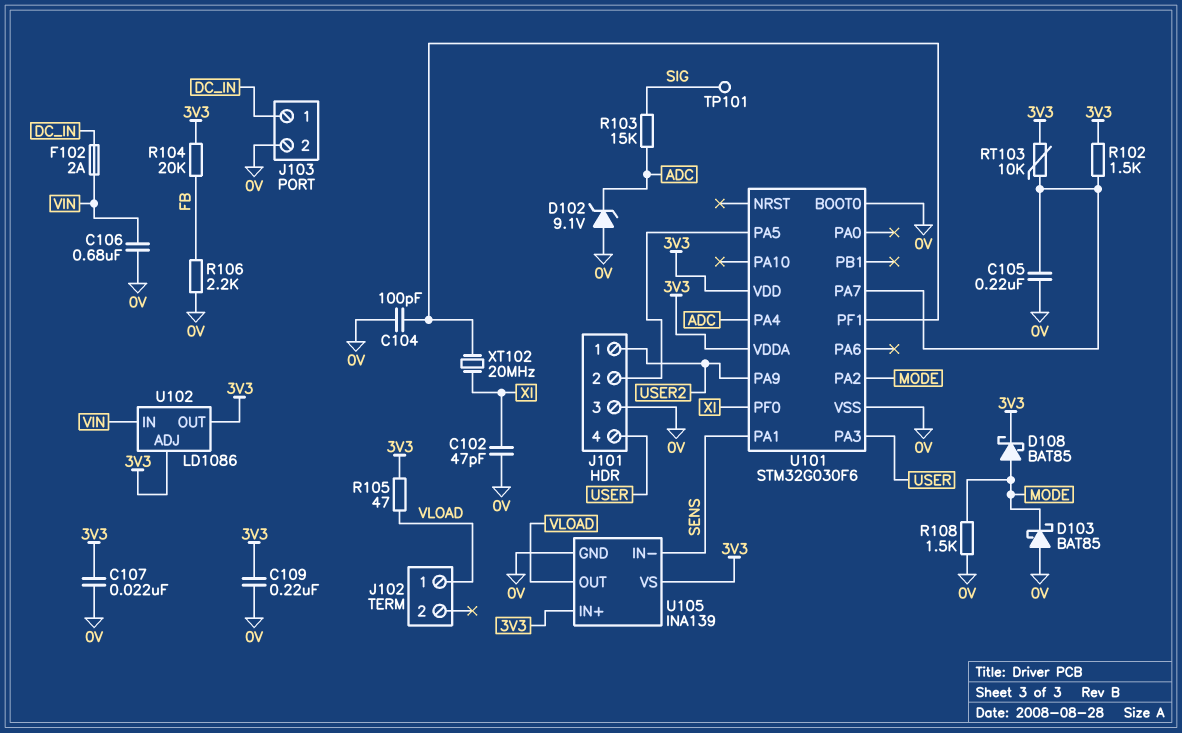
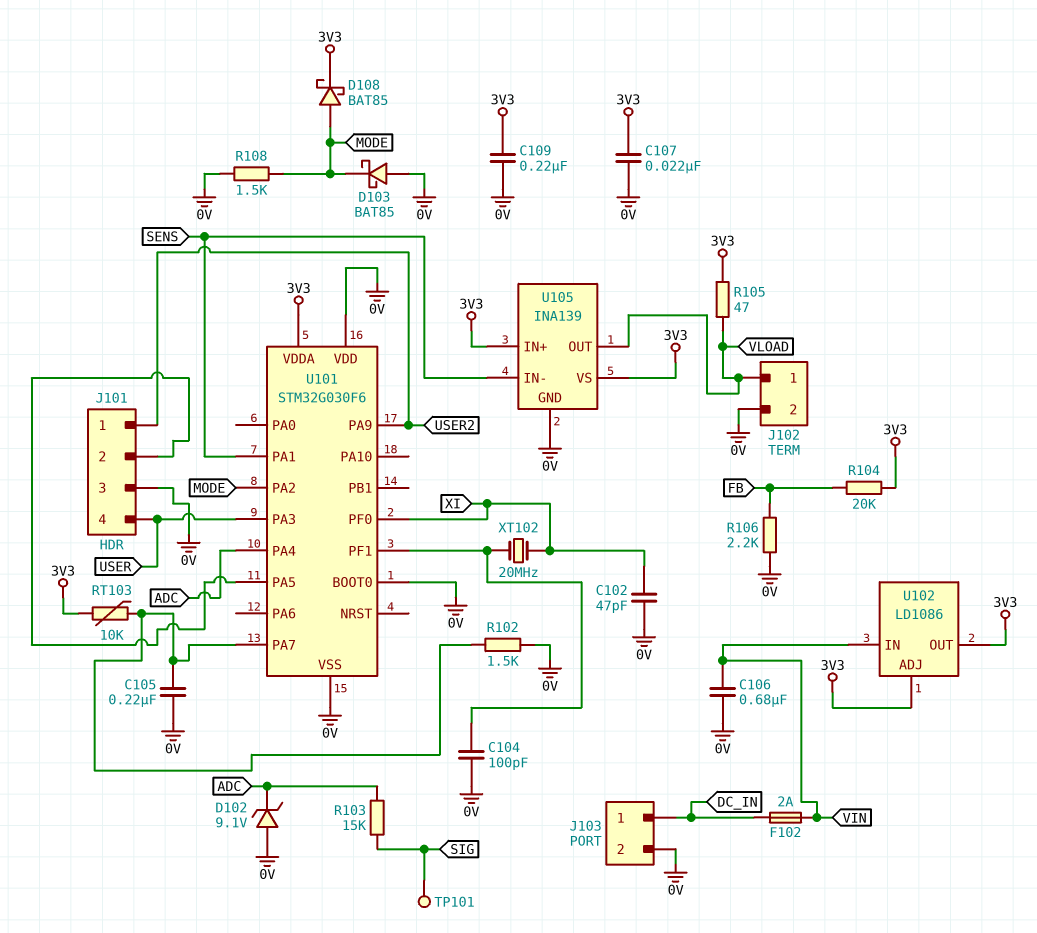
J102 pin 2: none -> 0V
R102: 1.5k (3V3, U101/PA7) -> 1.5k (0V, U101/PA7)
U101 pin VDD: 3V3 -> 0V

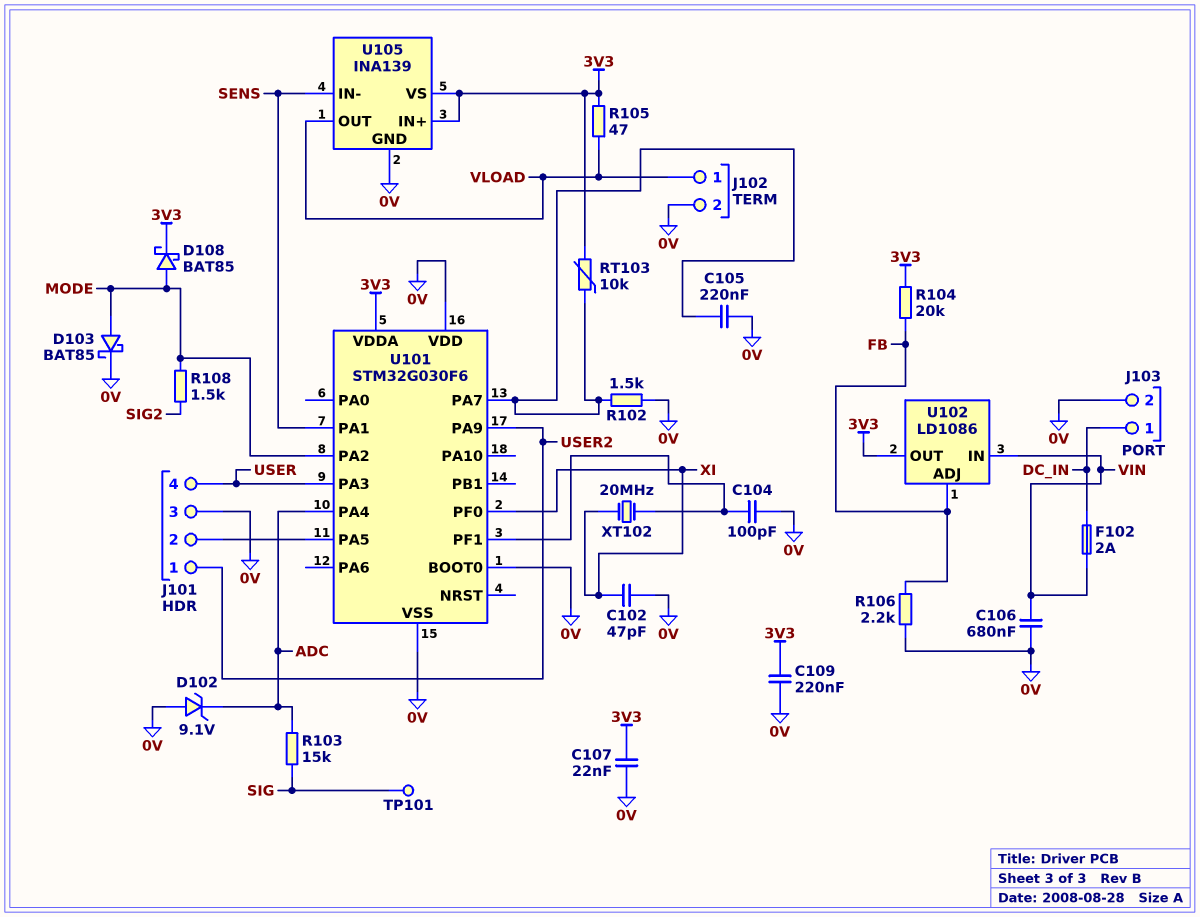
D103: schottky BAT85 (A 0V, K MODE) -> schottky BAT85 (A MODE, K 0V)
R108: 1.5k (0V, MODE) -> 1.5k (MODE, SIG2)
U102 pin ADJ: 3V3 -> FB

